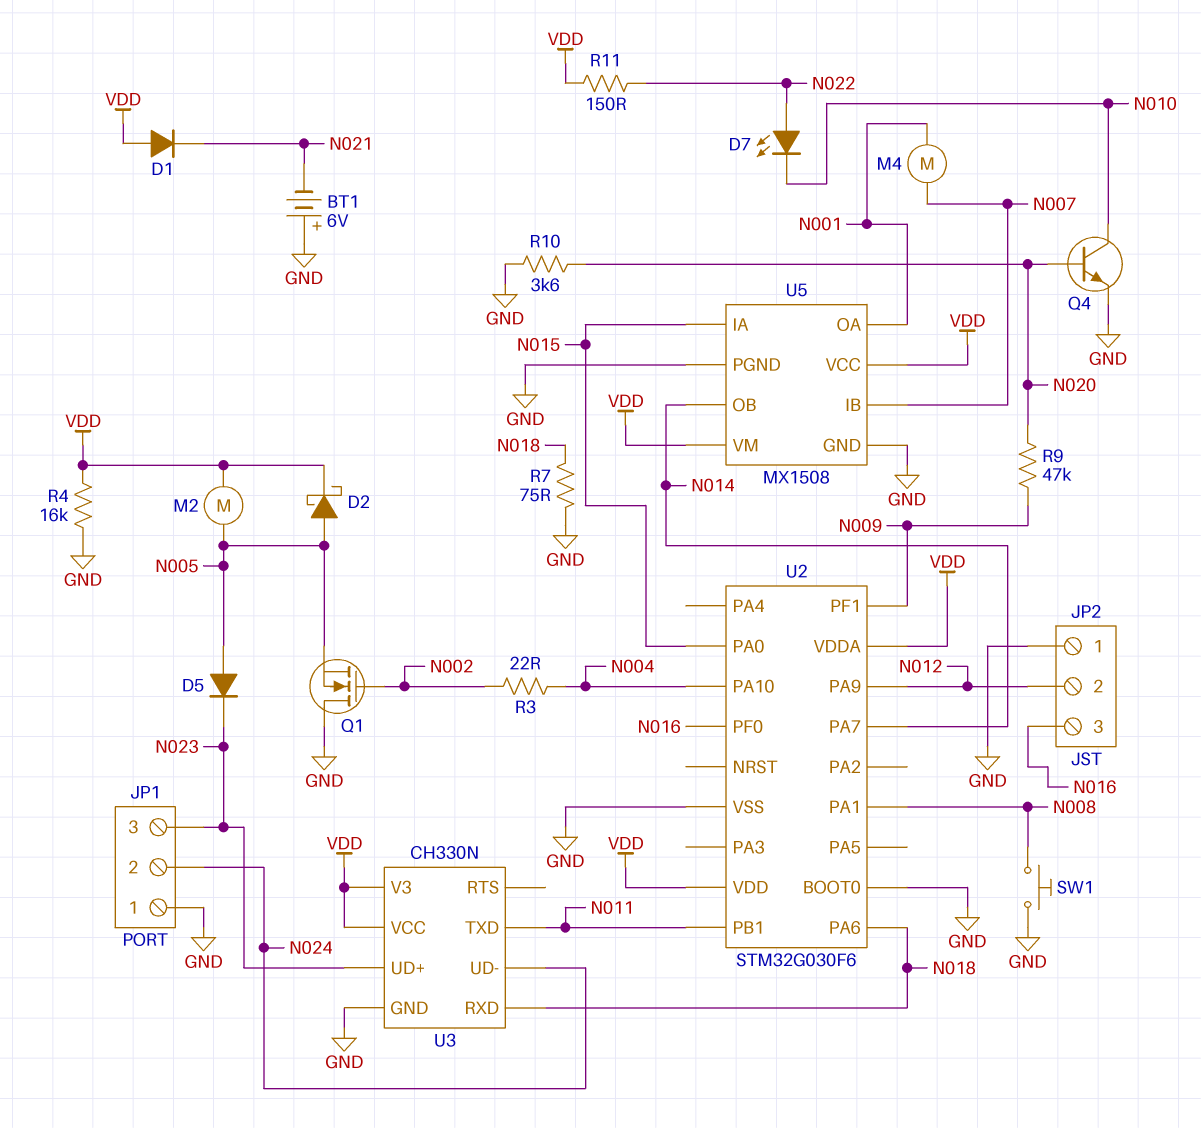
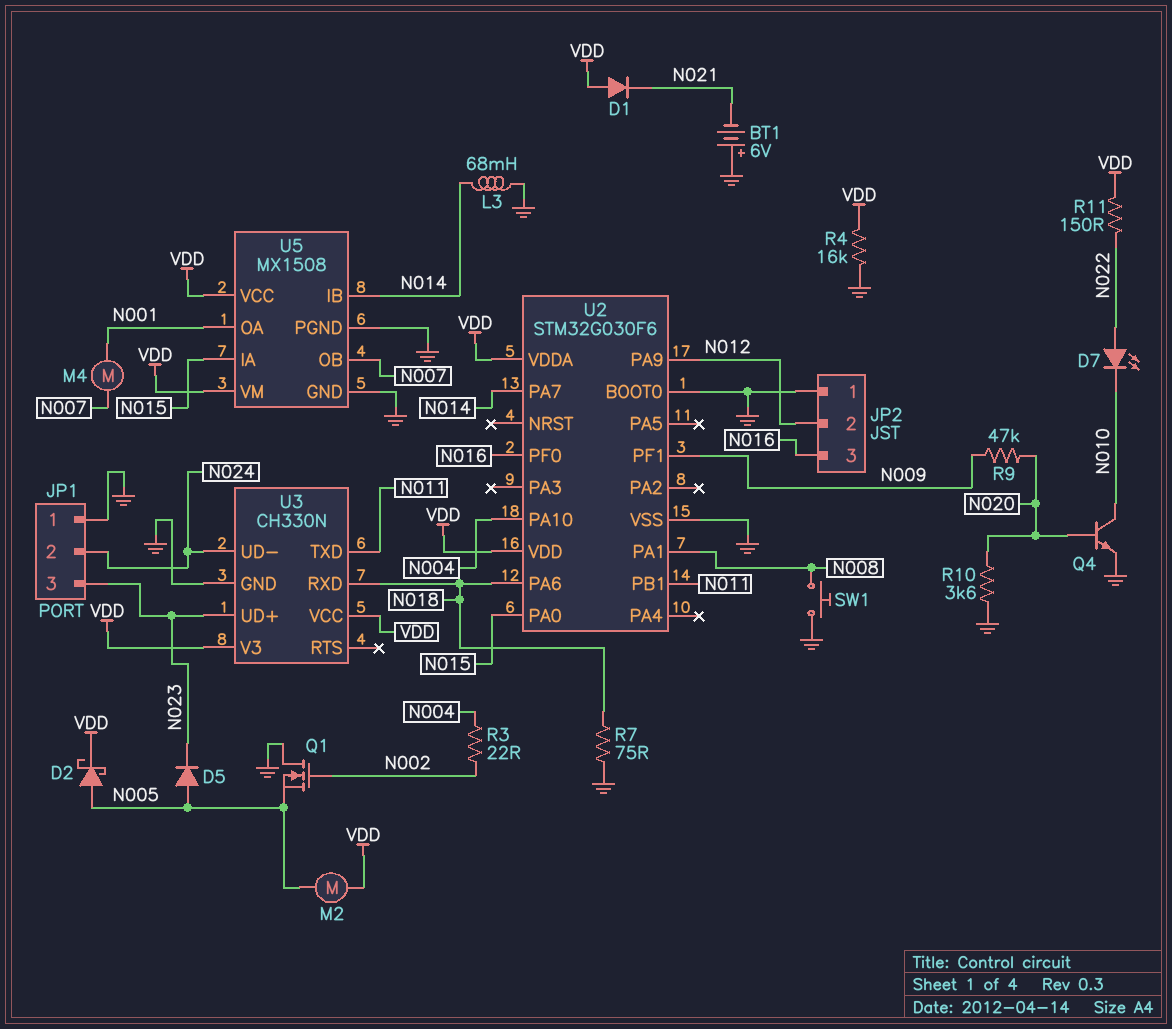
L3: none -> 68mH (GND, N014)
U5 pin IB: N007 -> N014
U5 pin OB: N014 -> N007

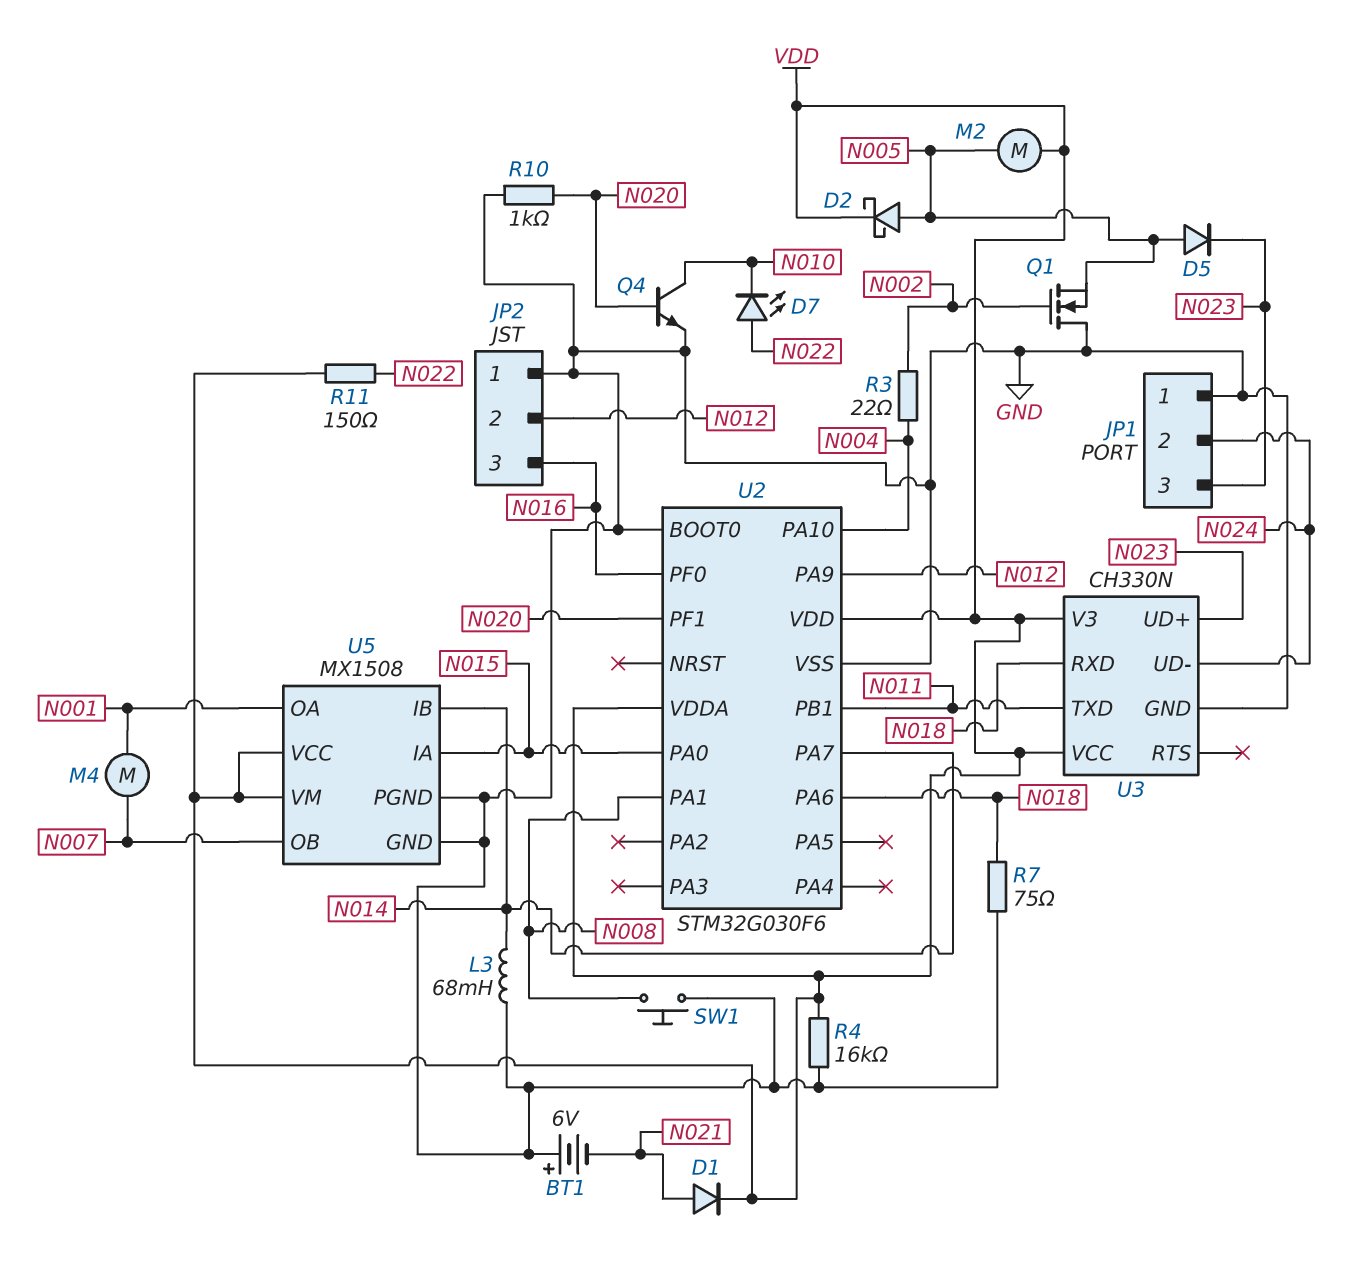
D1: diode (A VDD, K N021) -> diode (A N021, K VDD)
R9: 47k (N009, N020) -> none
R10: 3.6k (GND, N020) -> 1k (GND, N020)
U2 pin PF1: N009 -> N020

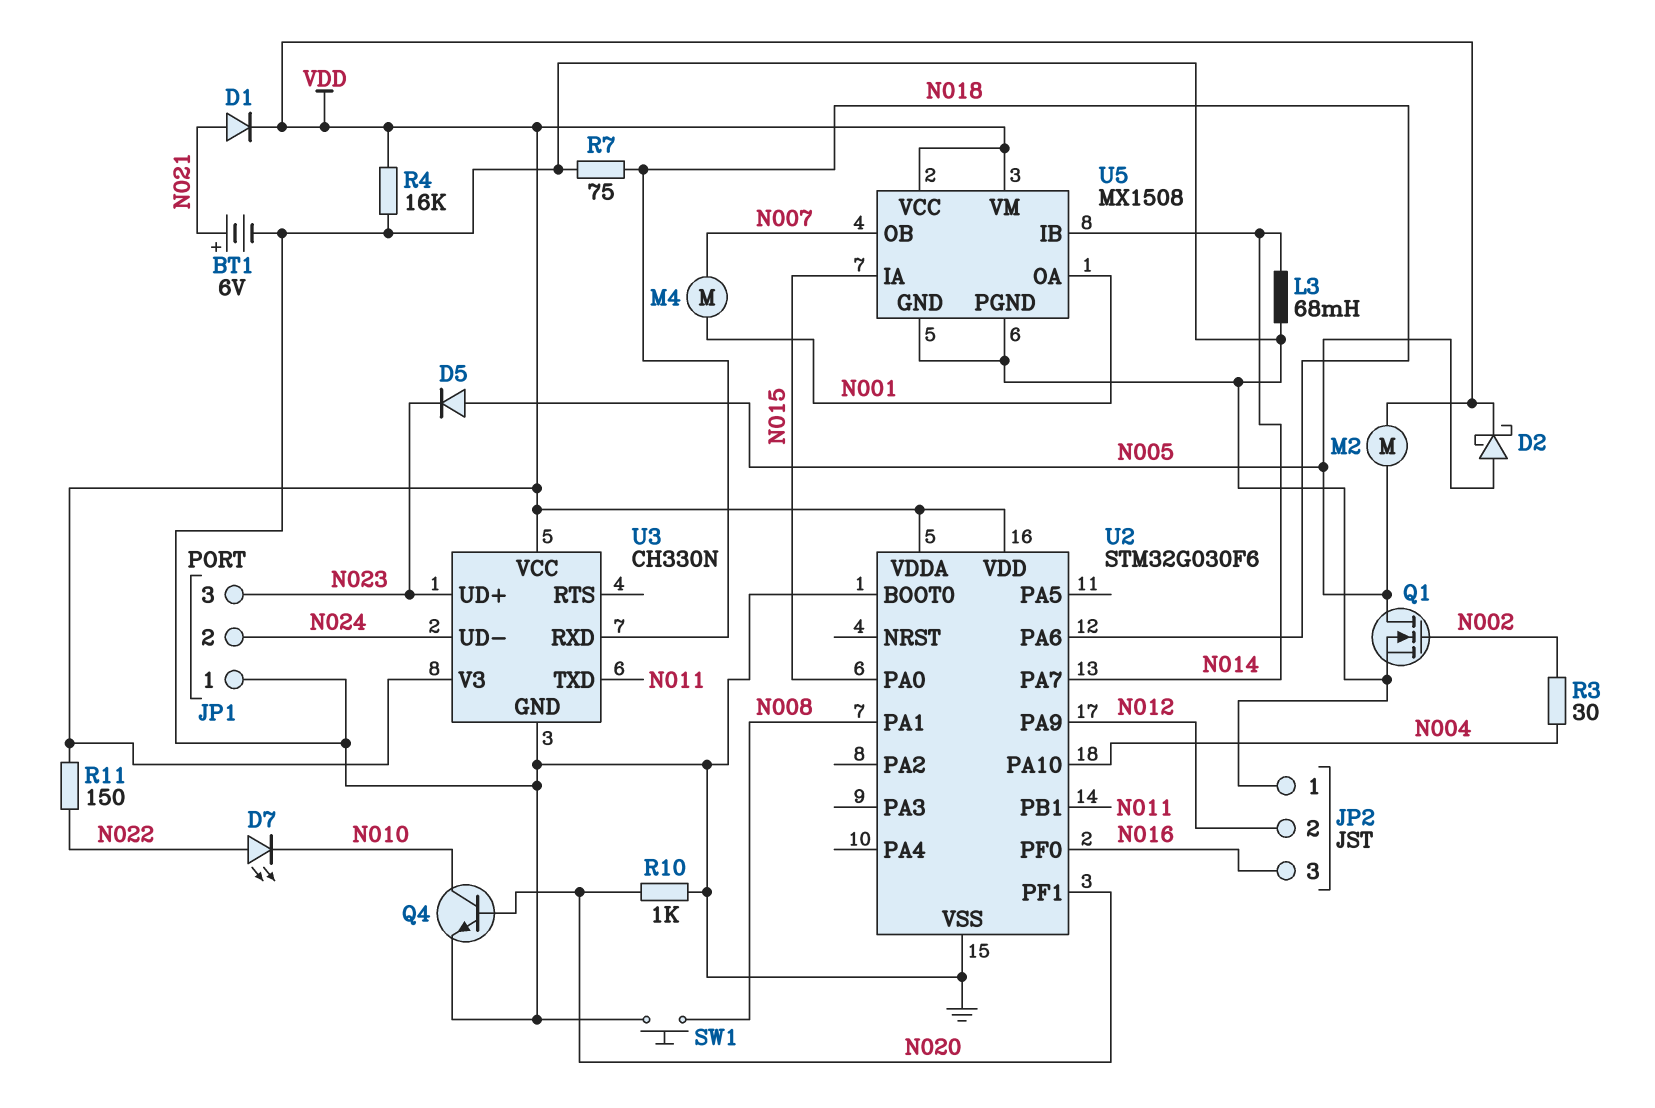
BT1: 6V (plus GND, minus N021) -> 6V (plus N021, minus GND)
Q1: NMOS (G N002, D GND, S N005) -> NMOS (G N002, D N005, S GND)
R3: 22 (N002, N004) -> 30 (N002, N004)

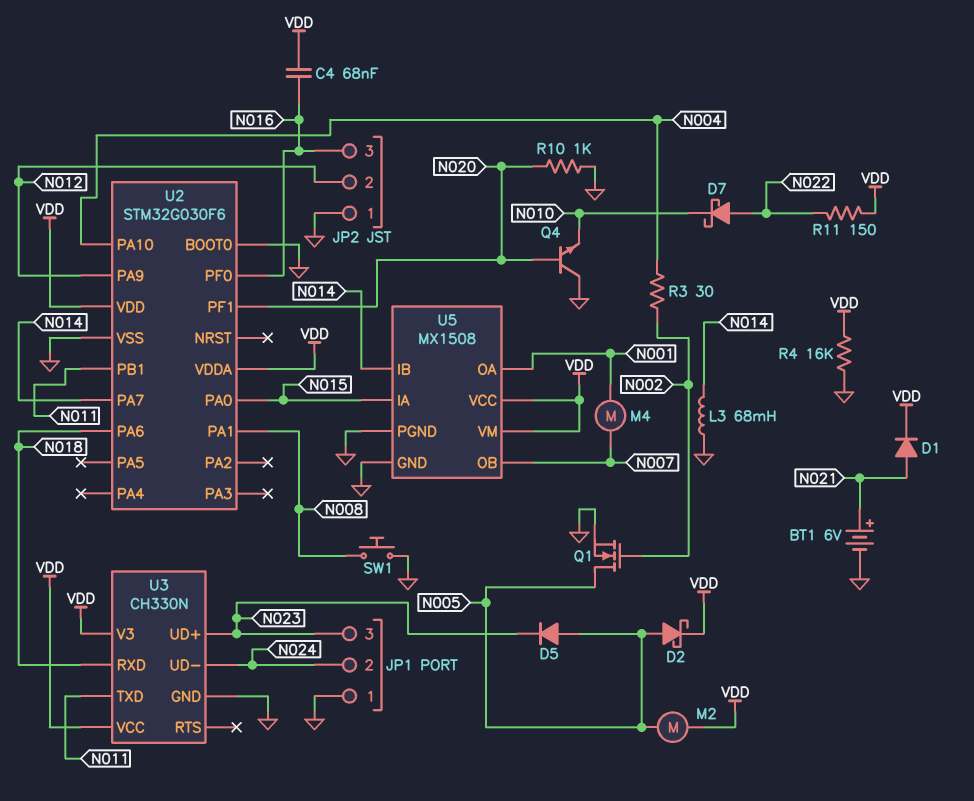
C4: none -> 68nF (N016, VDD)
D7: LED (A N022, K N010) -> schottky (A N022, K N010)
Q4: NPN (B N020, C N010, E GND) -> NPN (B N020, C GND, E N010)
R7: 75 (GND, N018) -> none

